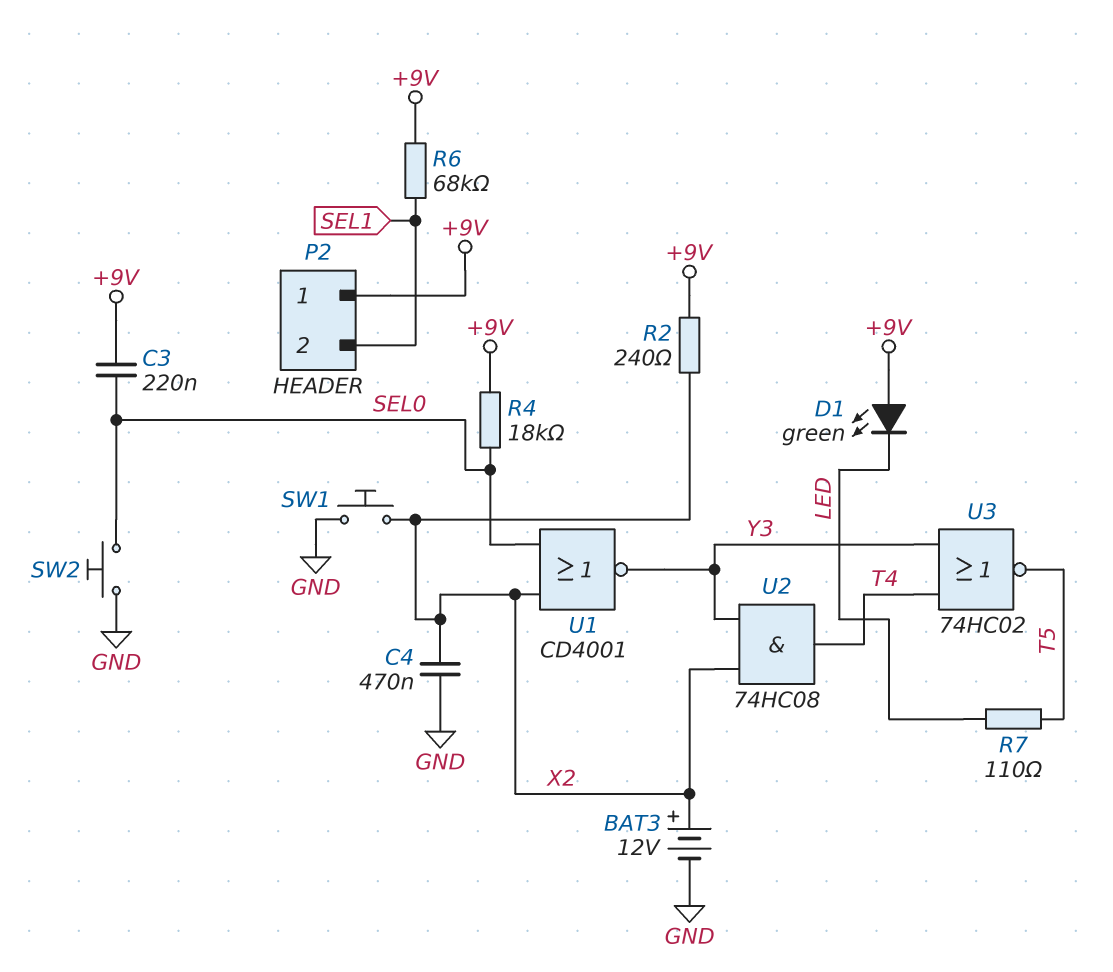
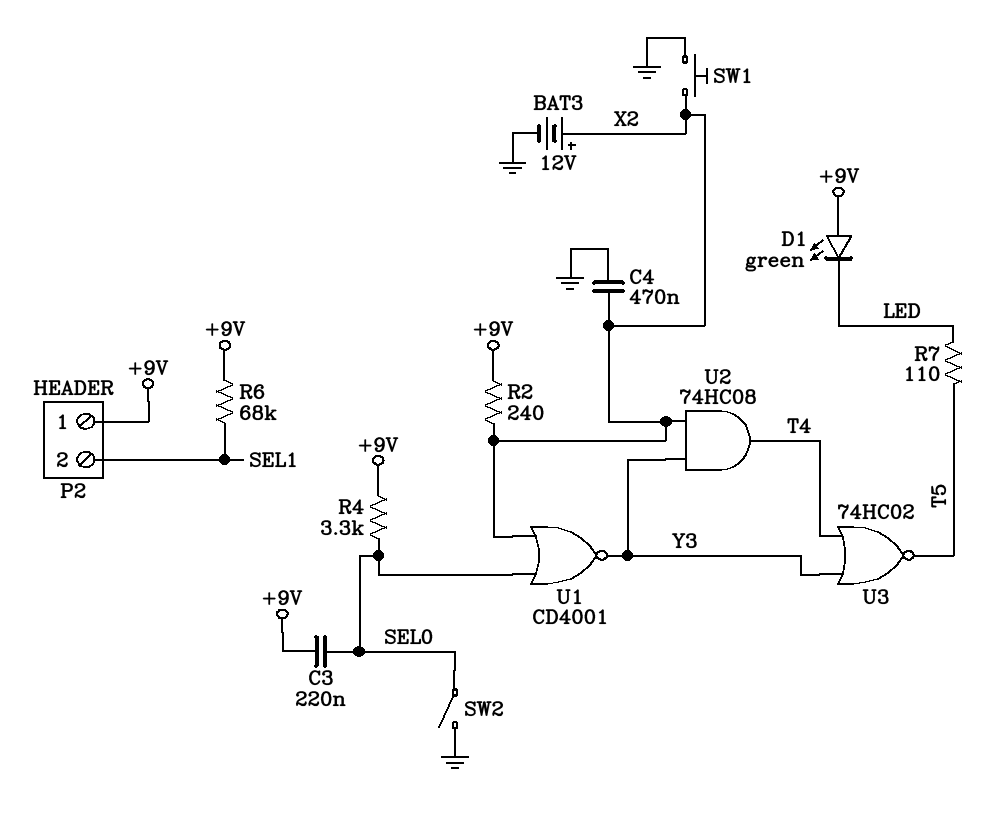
R4: 18k (+9V, SEL0) -> 3.3k (+9V, SEL0)
SW2: button (GND, SEL0) -> switch (GND, SEL0)

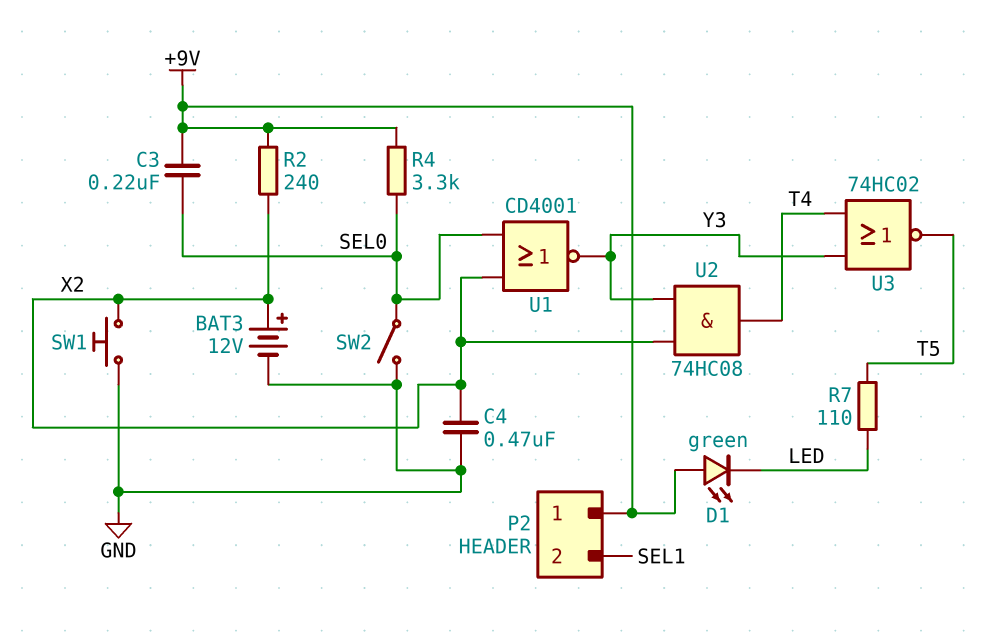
R6: 68k (+9V, SEL1) -> none

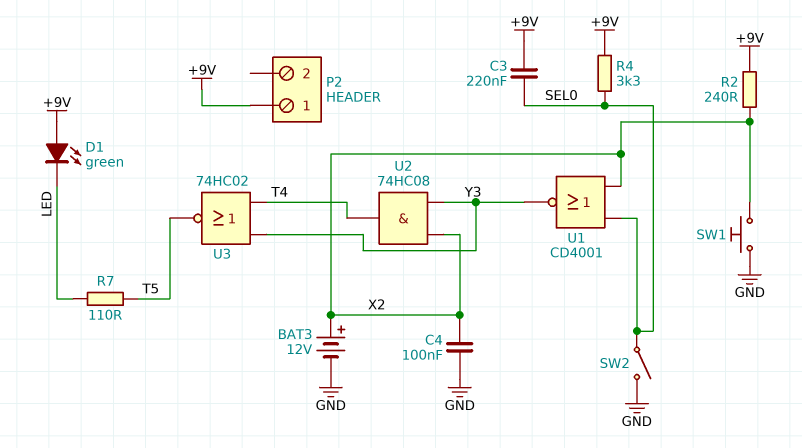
C4: 470nF (GND, X2) -> 100nF (GND, X2)
P2 pin 2: SEL1 -> none

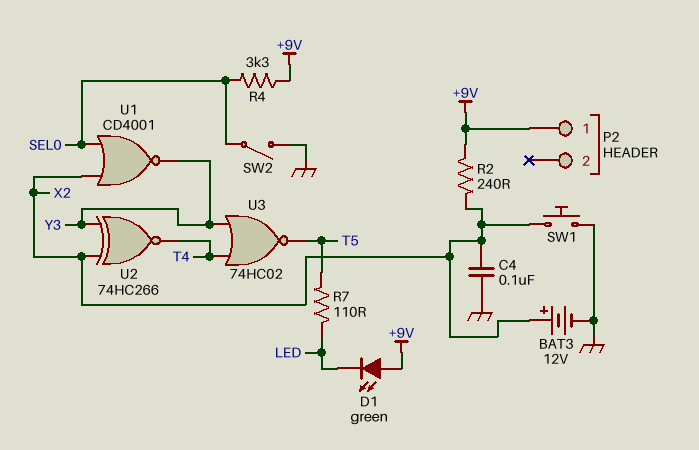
C3: 220nF (+9V, SEL0) -> none
U2: AND 74HC08 (in X2, in Y3, out T4) -> XNOR 74HC266 (in X2, in Y3, out T4)

